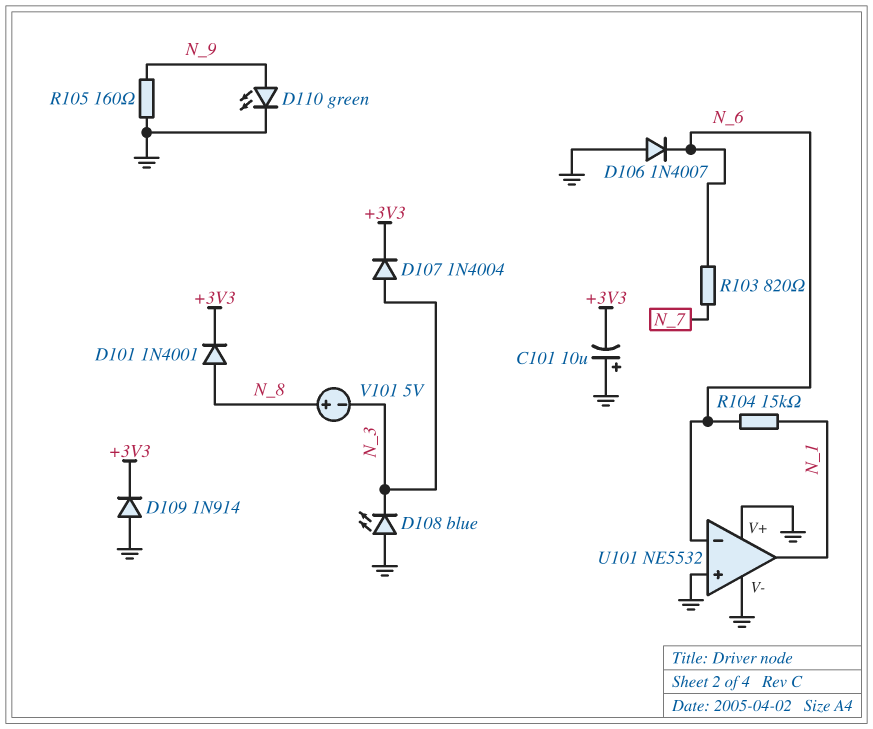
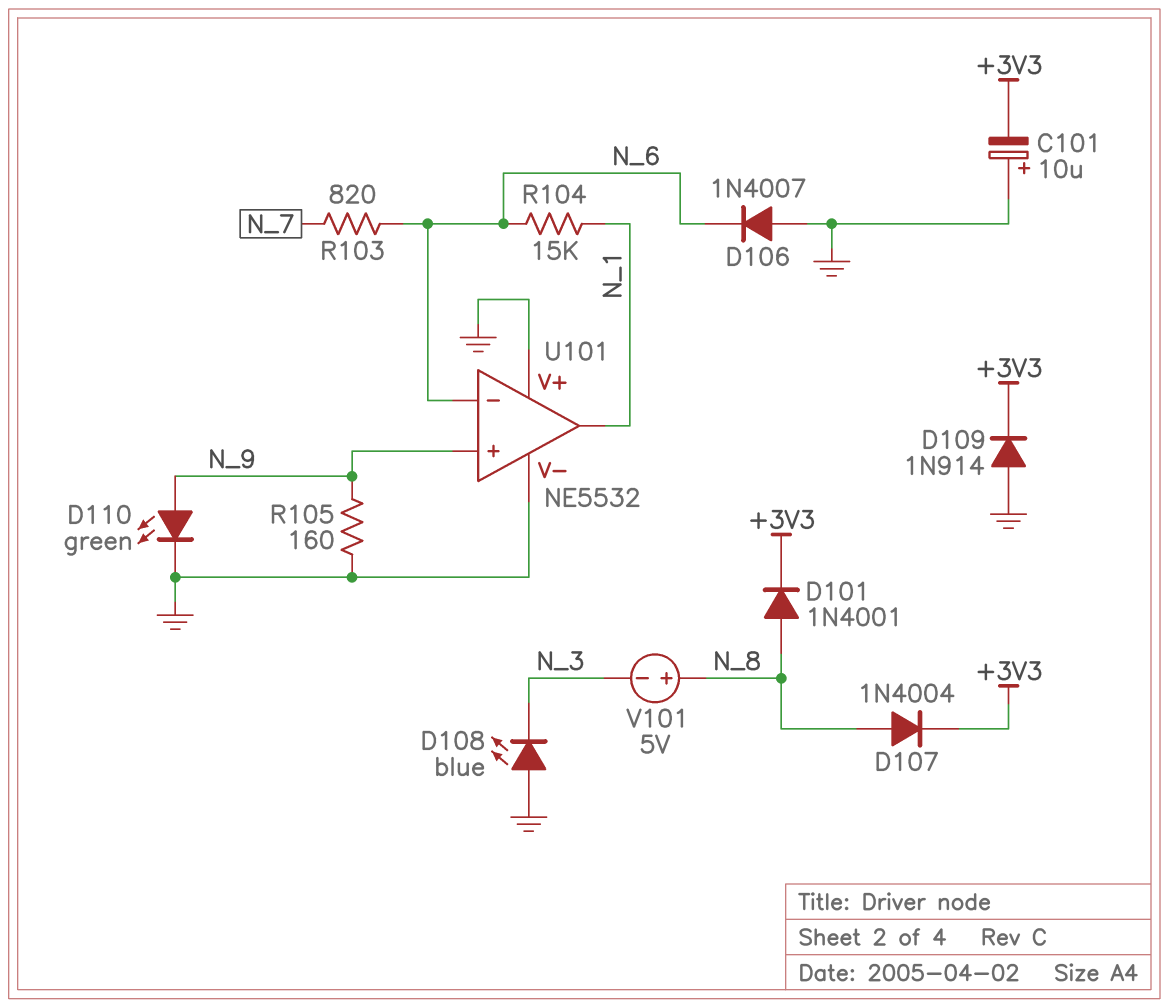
D107: diode 1N4004 (A N_3, K +3V3) -> diode 1N4004 (A N_8, K +3V3)
U101 pin in+: GND -> N_9

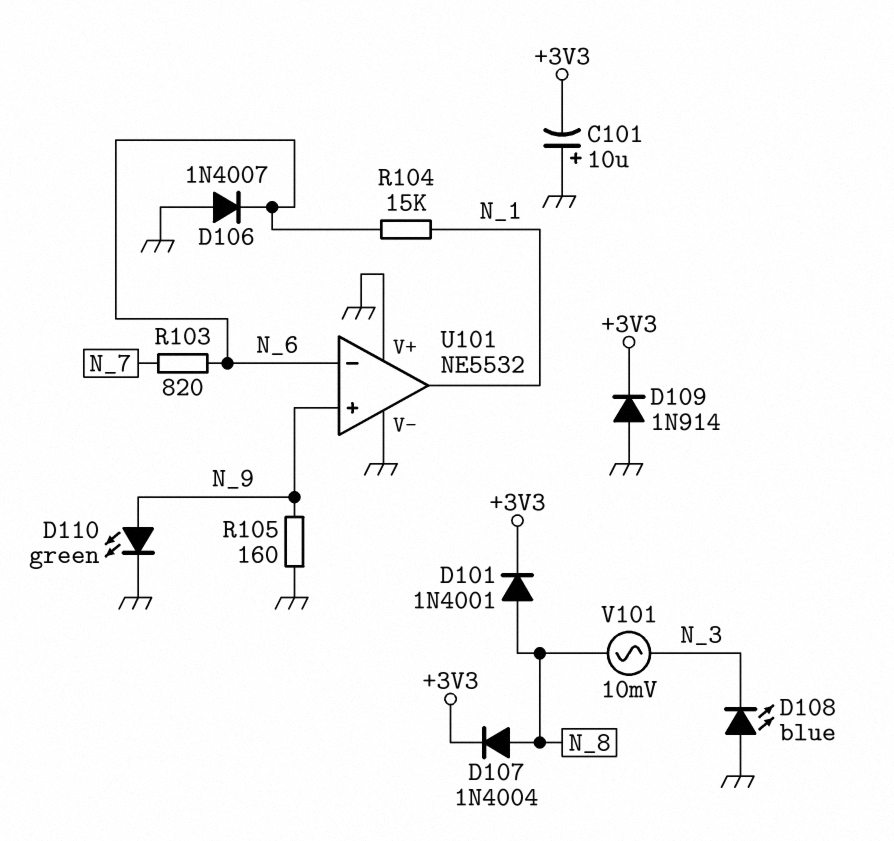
V101: 5V (plus N_8, minus N_3) -> AC 10mV (N_3, N_8)

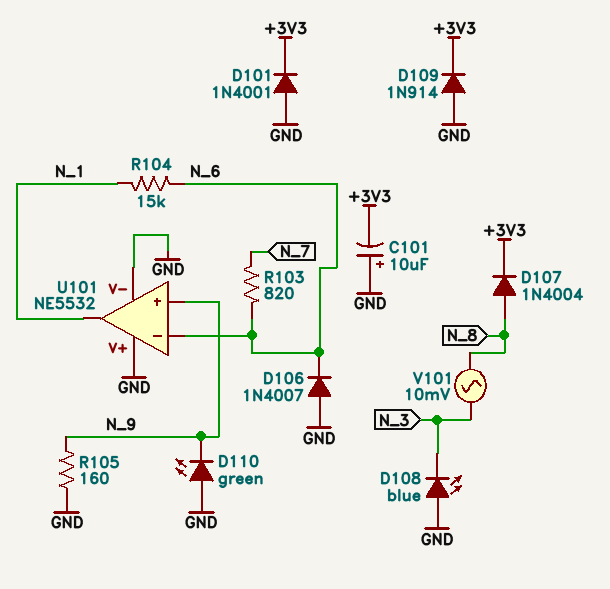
D101: diode 1N4001 (A N_8, K +3V3) -> diode 1N4001 (A GND, K +3V3)
D110: LED green (A N_9, K GND) -> LED green (A GND, K N_9)

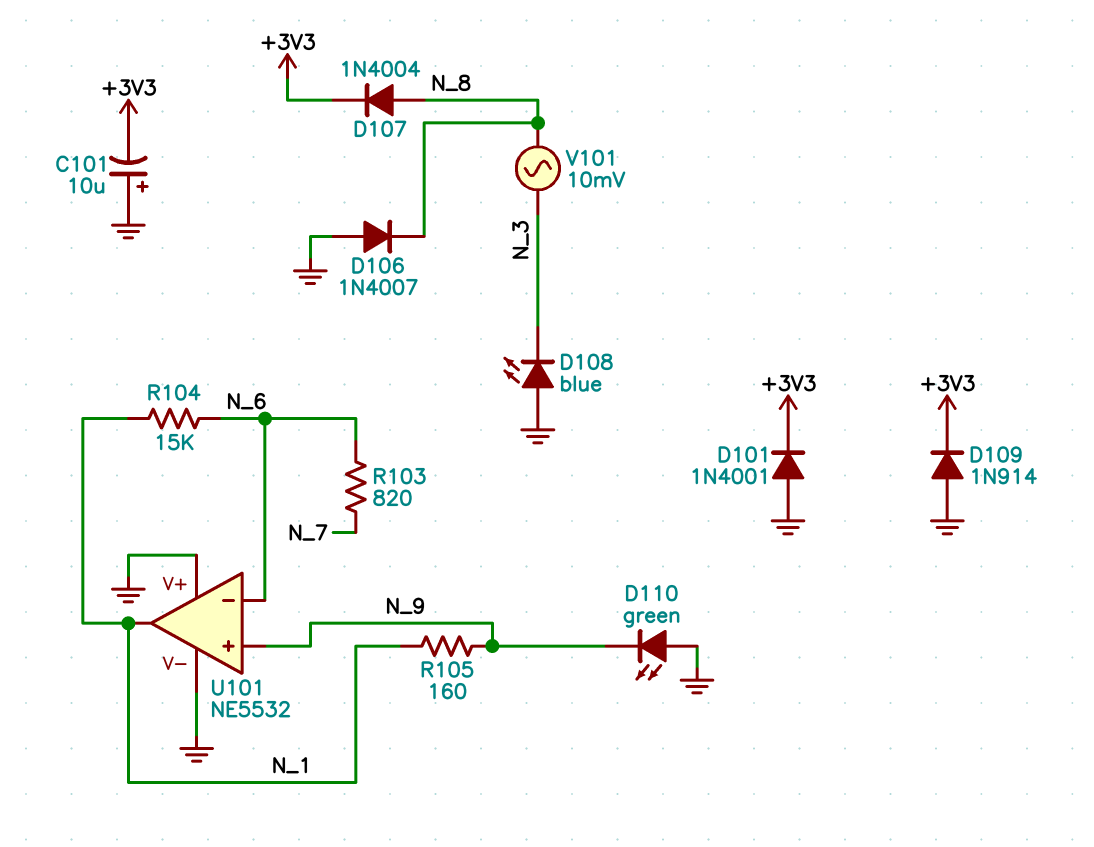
D106: diode 1N4007 (A GND, K N_6) -> diode 1N4007 (A GND, K N_8)
R105: 160 (GND, N_9) -> 160 (N_1, N_9)

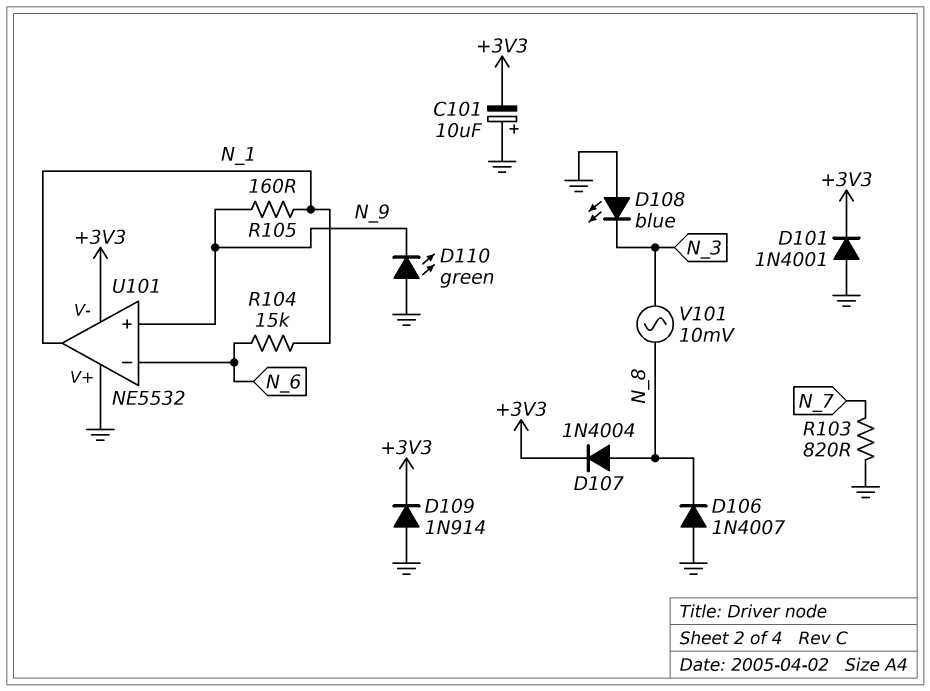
R103: 820 (N_6, N_7) -> 820 (GND, N_7)
U101 pin V-: GND -> +3V3

